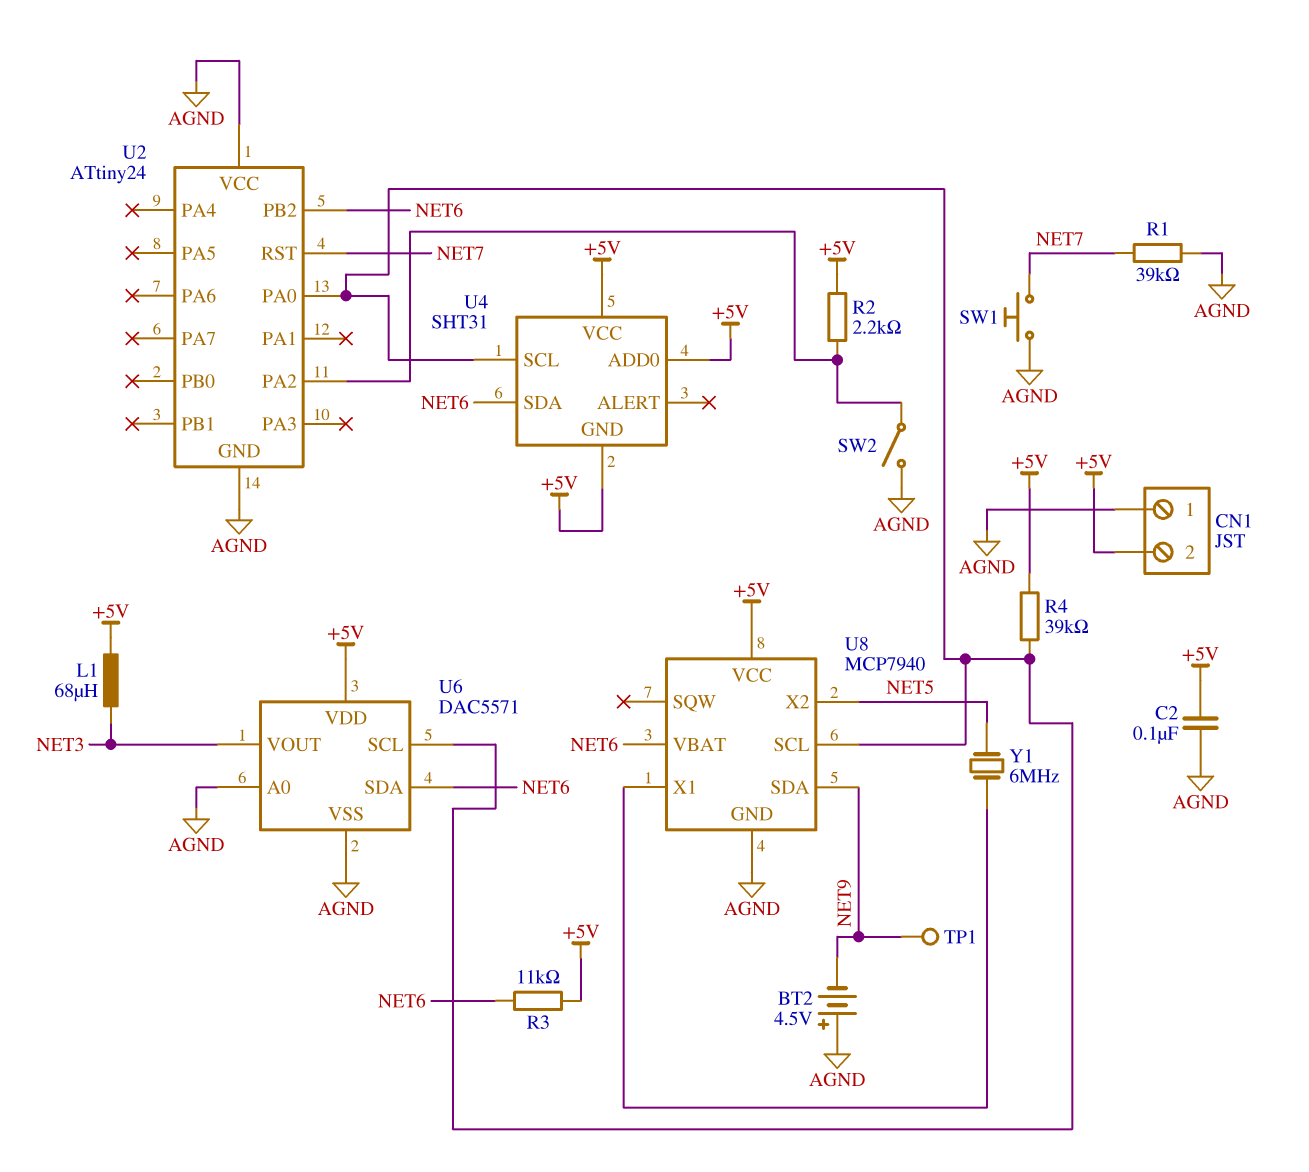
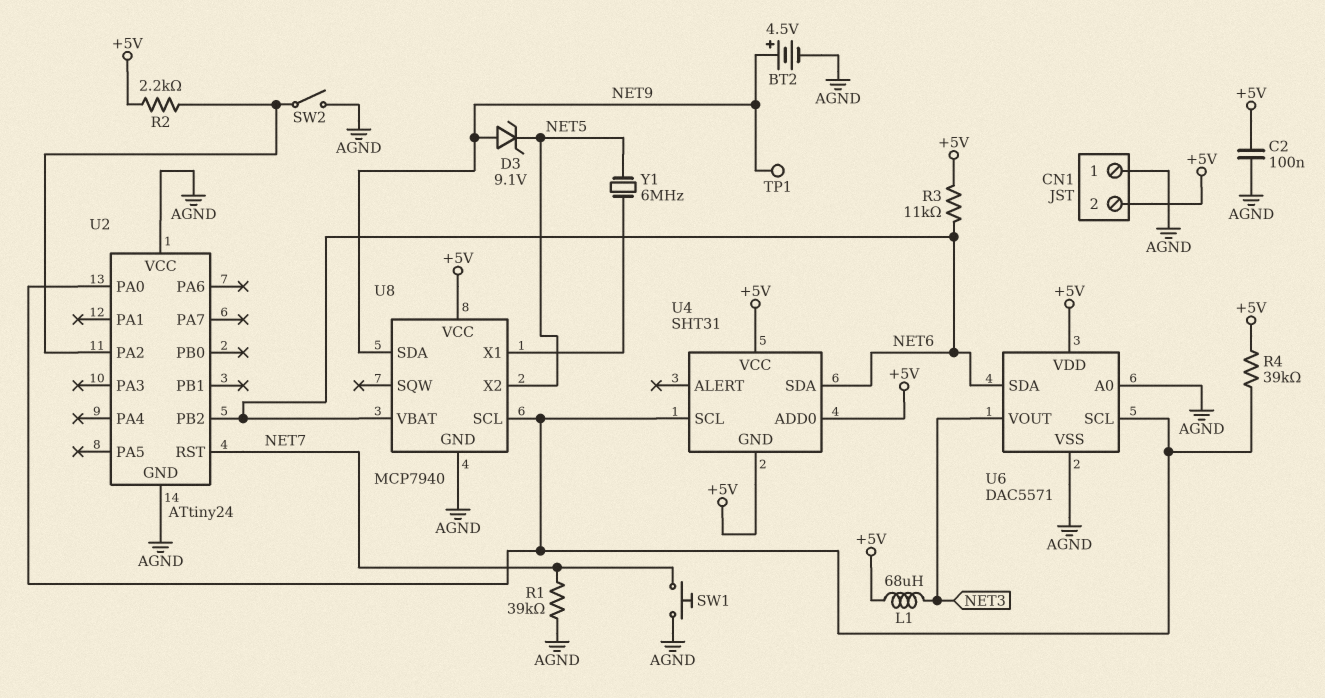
BT2: 4.5V (plus AGND, minus NET9) -> 4.5V (plus NET9, minus AGND)
D3: none -> zener 9.1V (A NET9, K NET5)

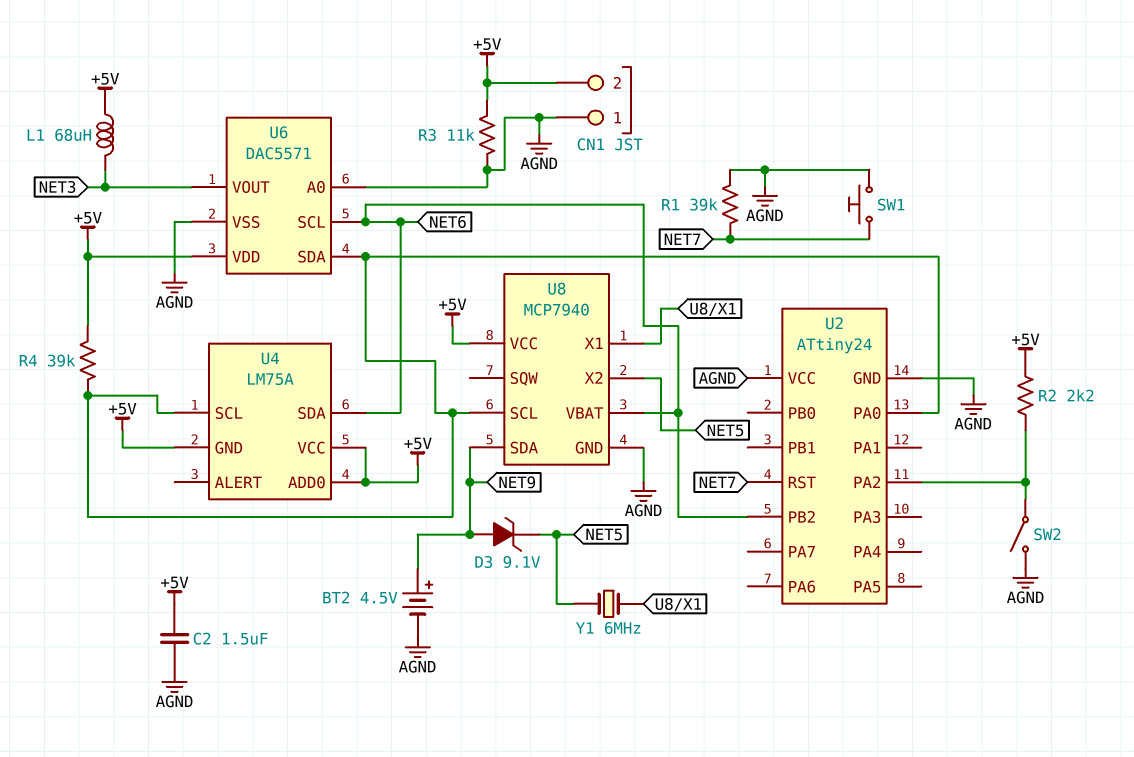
C2: 100nF (+5V, AGND) -> 1.5uF (+5V, AGND)
R3: 11k (+5V, NET6) -> 11k (+5V, AGND)
TP1: test point (NET9) -> none
U4: SHT31 -> LM75A
U6 pin SCL: U2/PA0 -> NET6
U6 pin SDA: NET6 -> U2/PA0

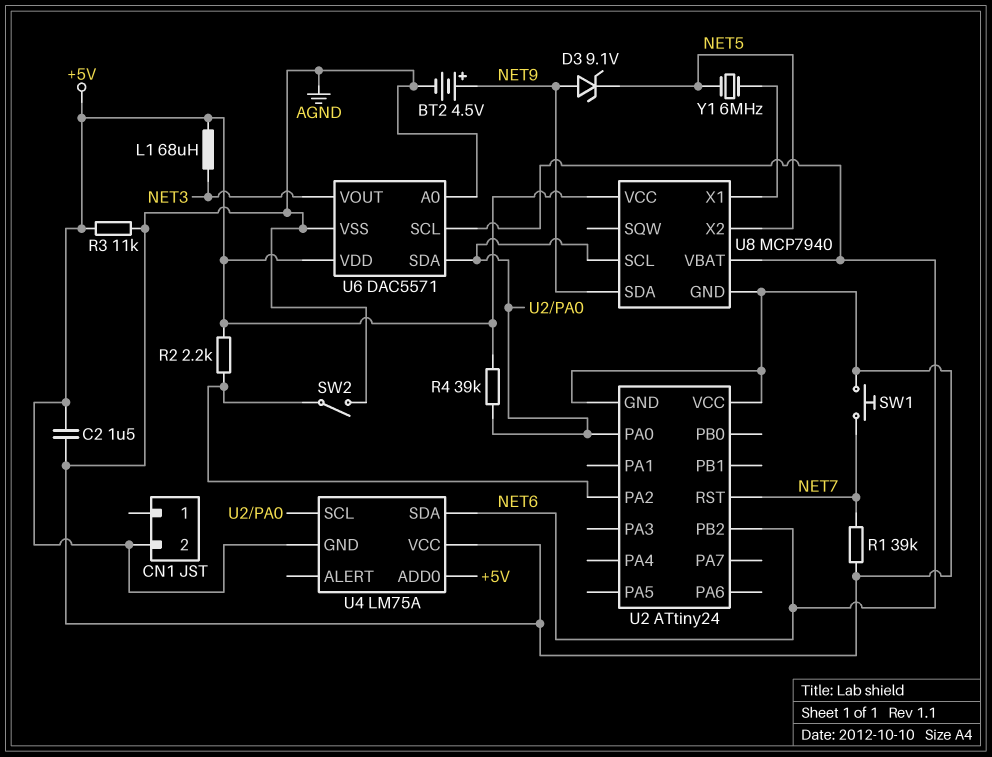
CN1 pin 1: AGND -> none
U4 pin VCC: +5V -> AGND

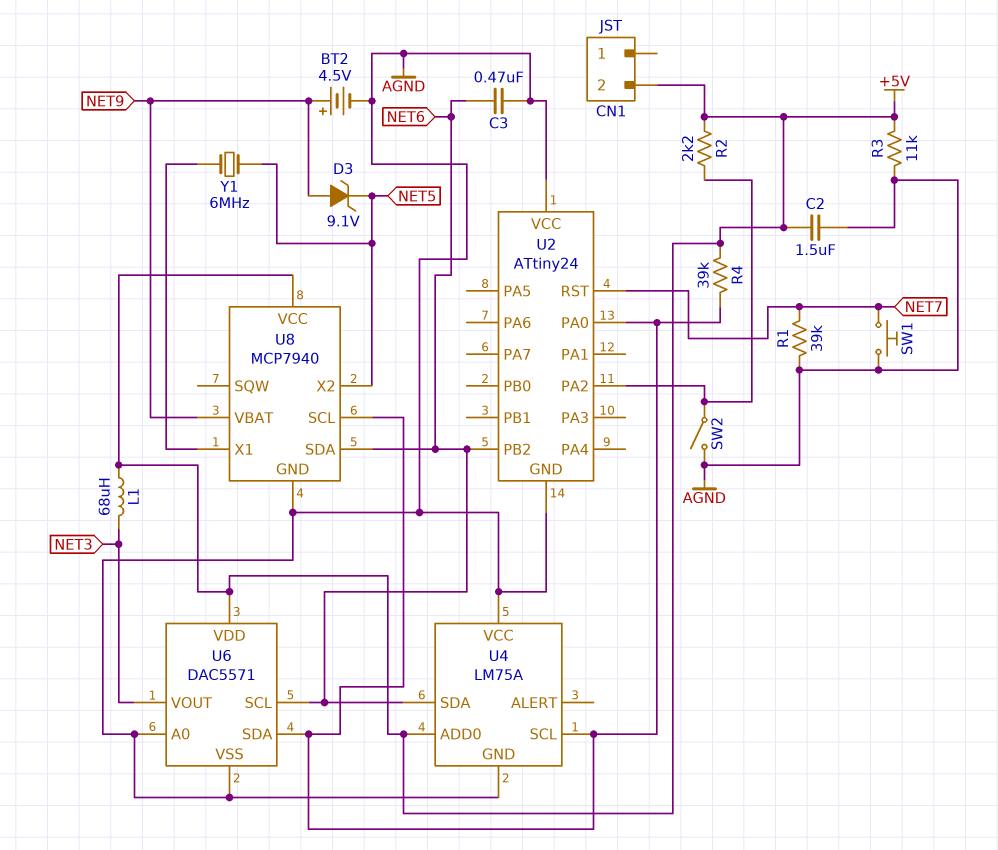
C3: none -> 470nF (AGND, NET6)
U4 pin GND: +5V -> AGND
U8 pin SDA: NET9 -> NET6
U8 pin VBAT: NET6 -> NET9

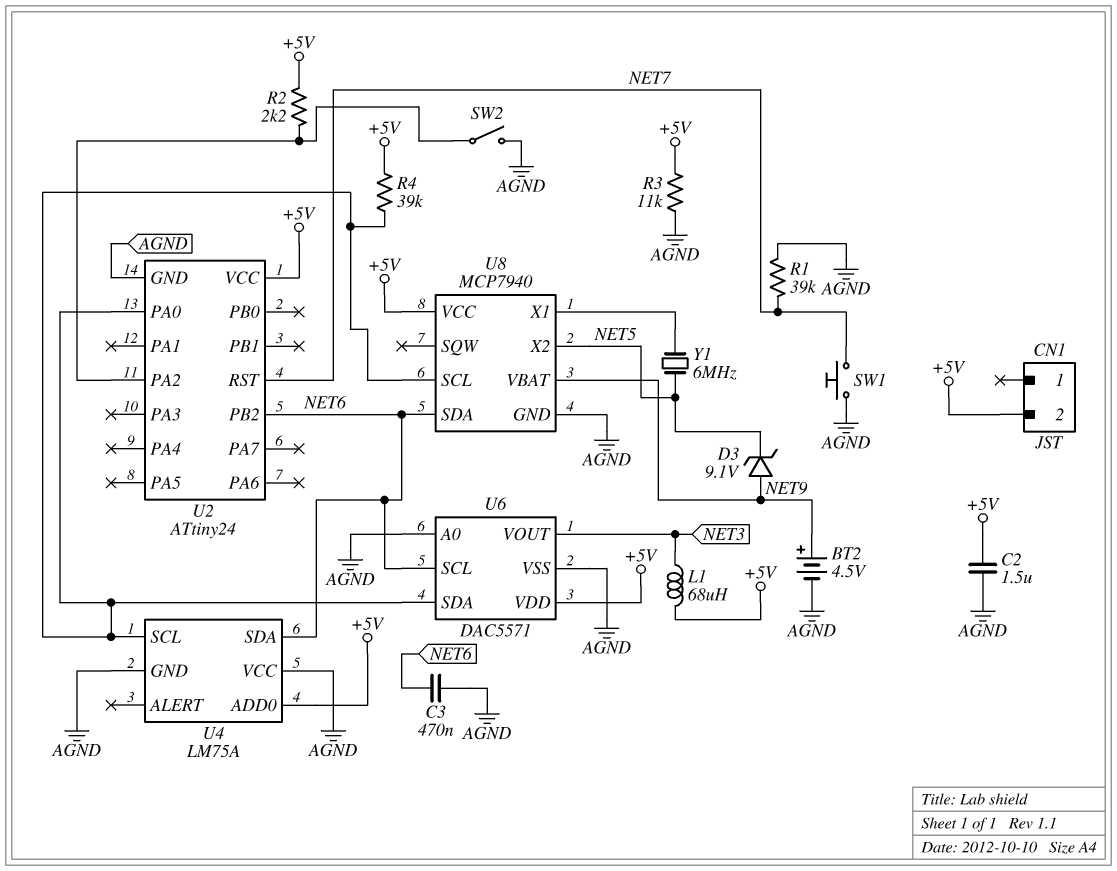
U2 pin VCC: AGND -> +5V

